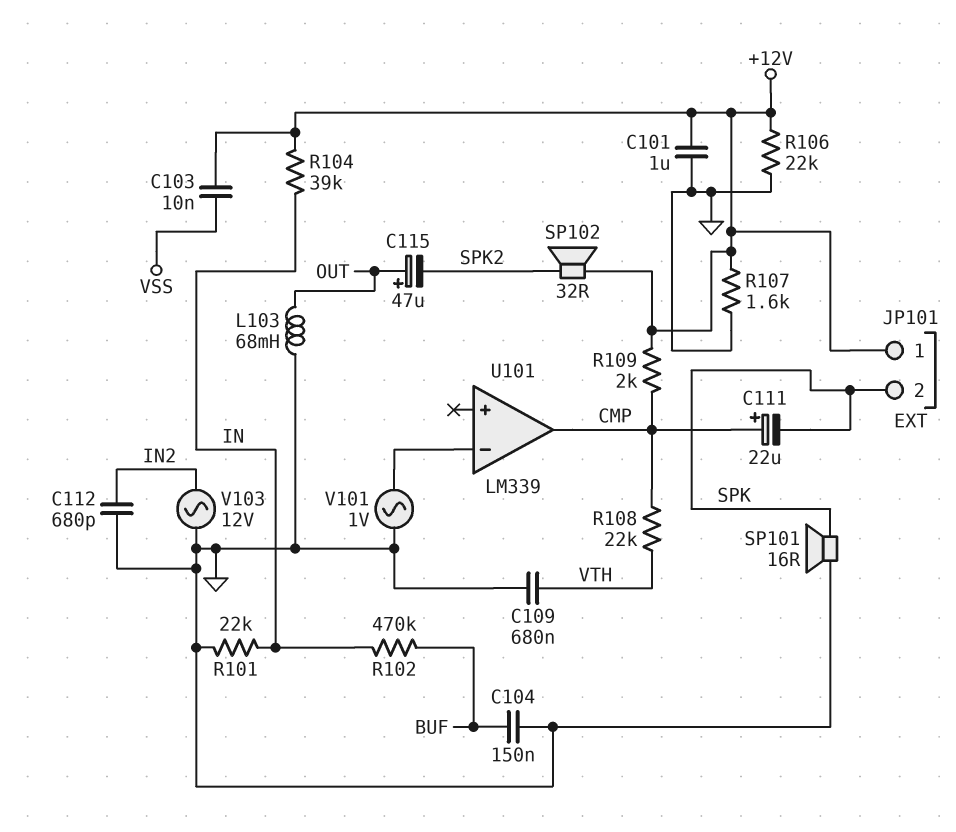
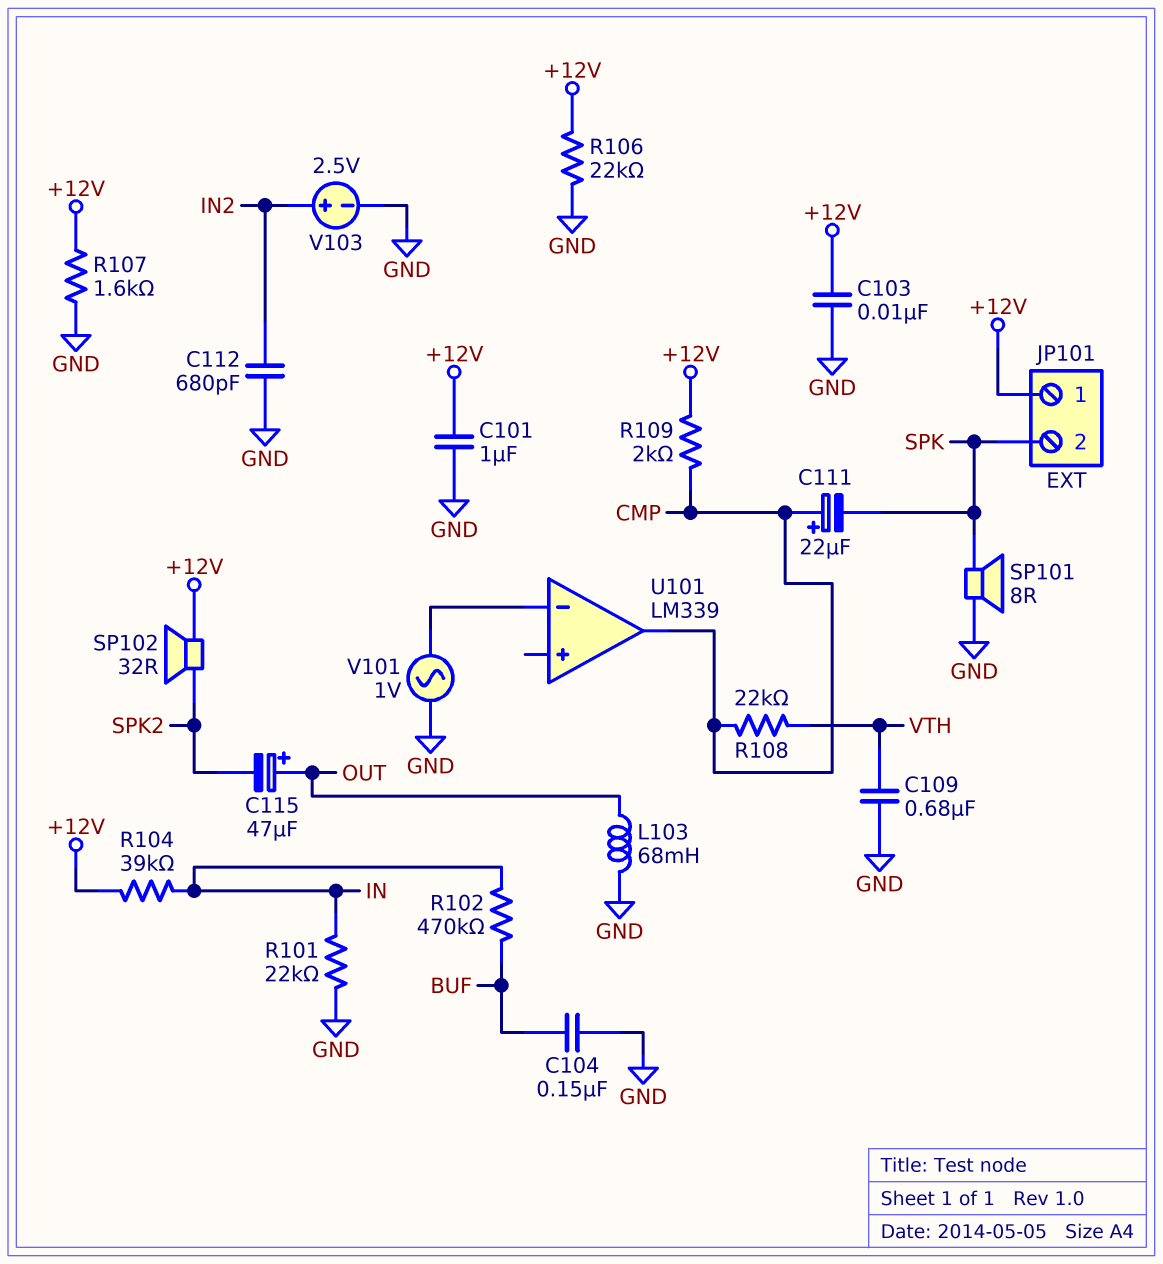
C103: 10nF (+12V, VSS) -> 10nF (+12V, GND)
SP101: speaker 16R (GND, SPK) -> speaker 8R (GND, SPK)
V103: AC 12V (GND, IN2) -> 2.5V (plus IN2, minus GND)

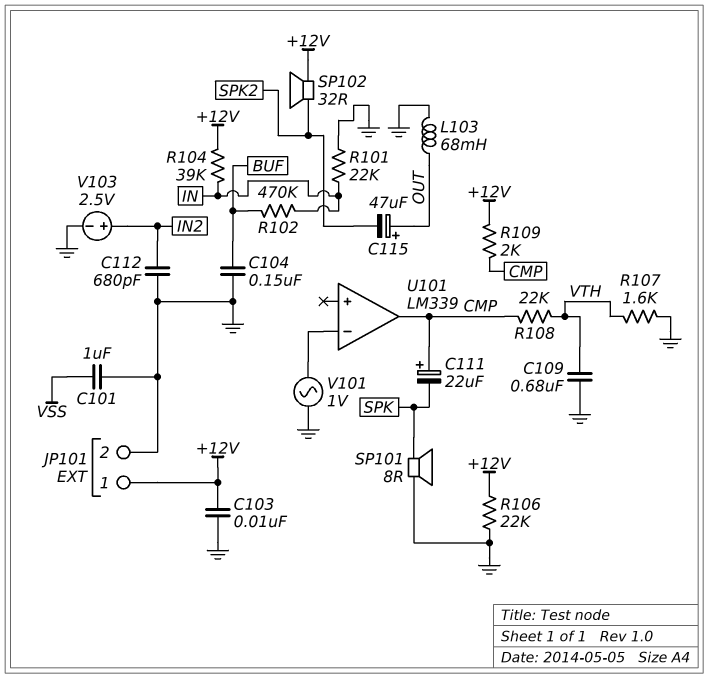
C101: 1uF (+12V, GND) -> 1uF (GND, VSS)
JP101 pin 2: SPK -> GND
R107: 1.6k (+12V, GND) -> 1.6k (GND, VTH)

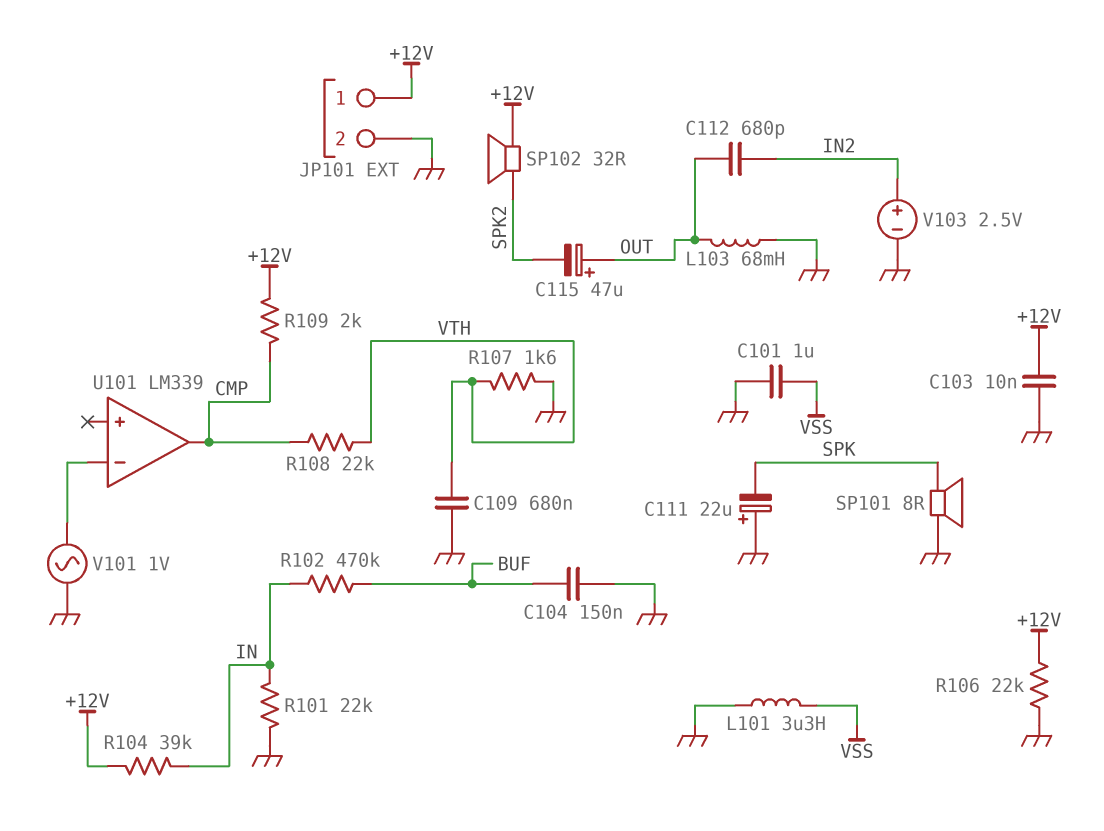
C111: 22uF (plus CMP, minus SPK) -> 22uF (plus GND, minus SPK)
C112: 680pF (GND, IN2) -> 680pF (IN2, OUT)
L101: none -> 3.3uH (GND, VSS)

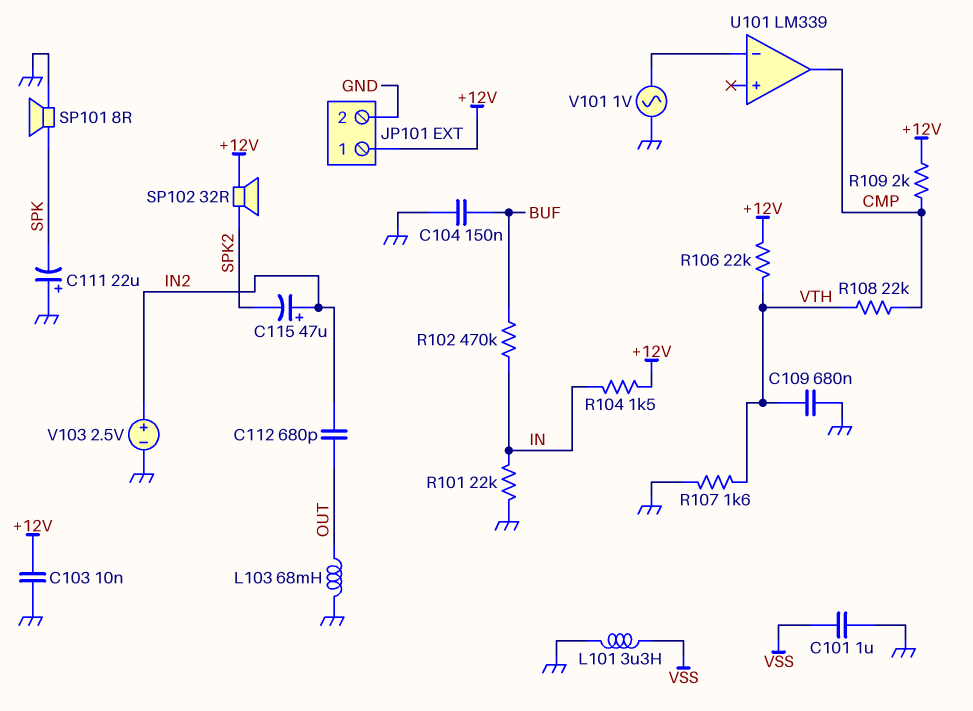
C115: 47uF (plus OUT, minus SPK2) -> 47uF (plus IN2, minus SPK2)
R104: 39k (+12V, IN) -> 1.5k (+12V, IN)
R106: 22k (+12V, GND) -> 22k (+12V, VTH)

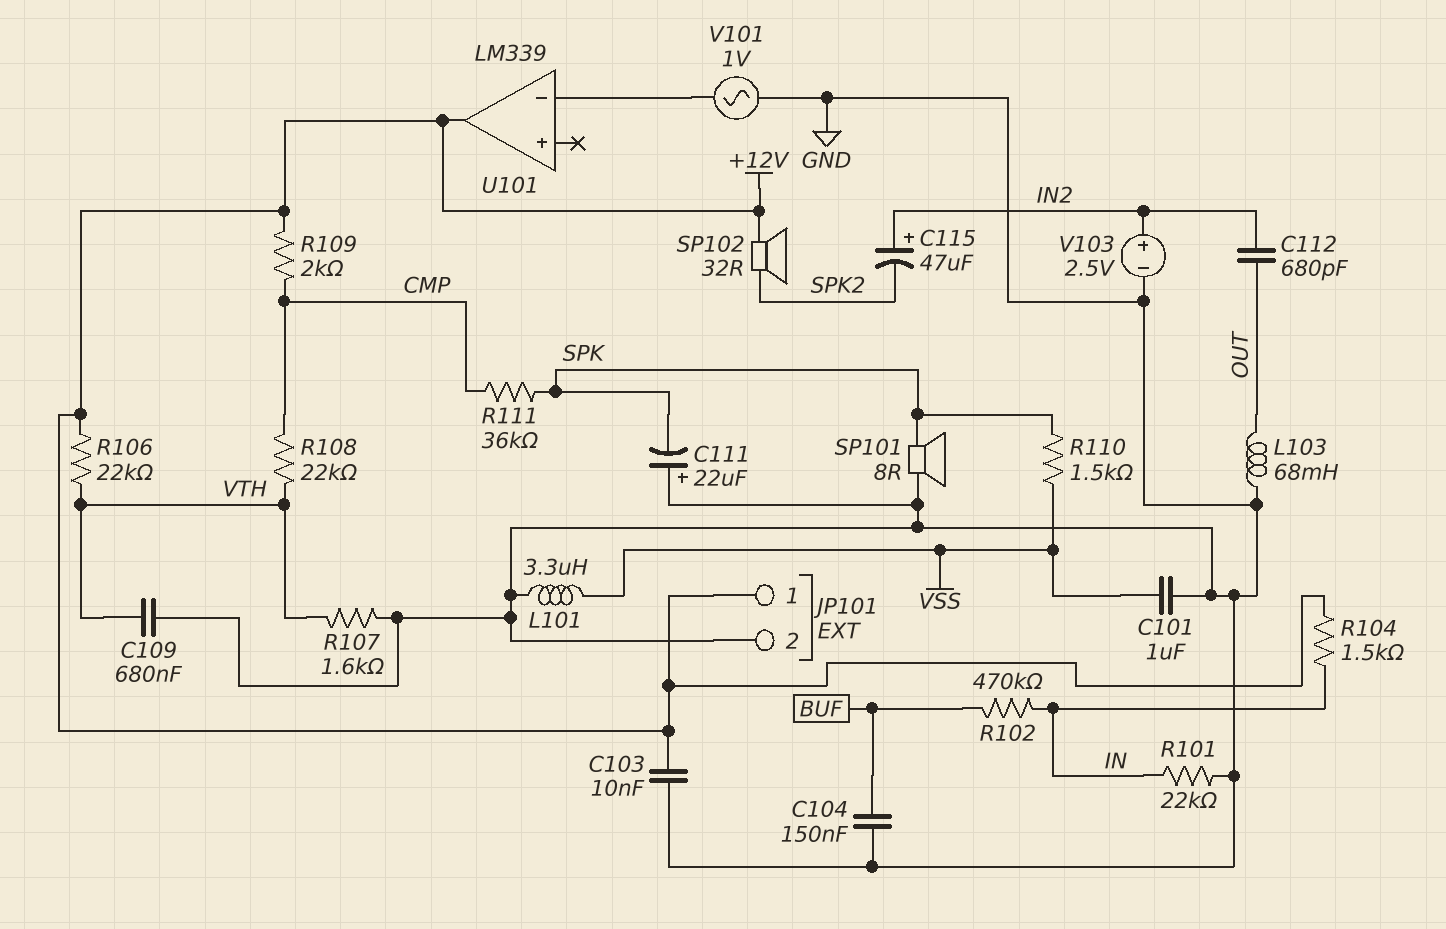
R110: none -> 1.5k (SPK, VSS)
R111: none -> 36k (CMP, SPK)
U101 pin out: CMP -> +12V

